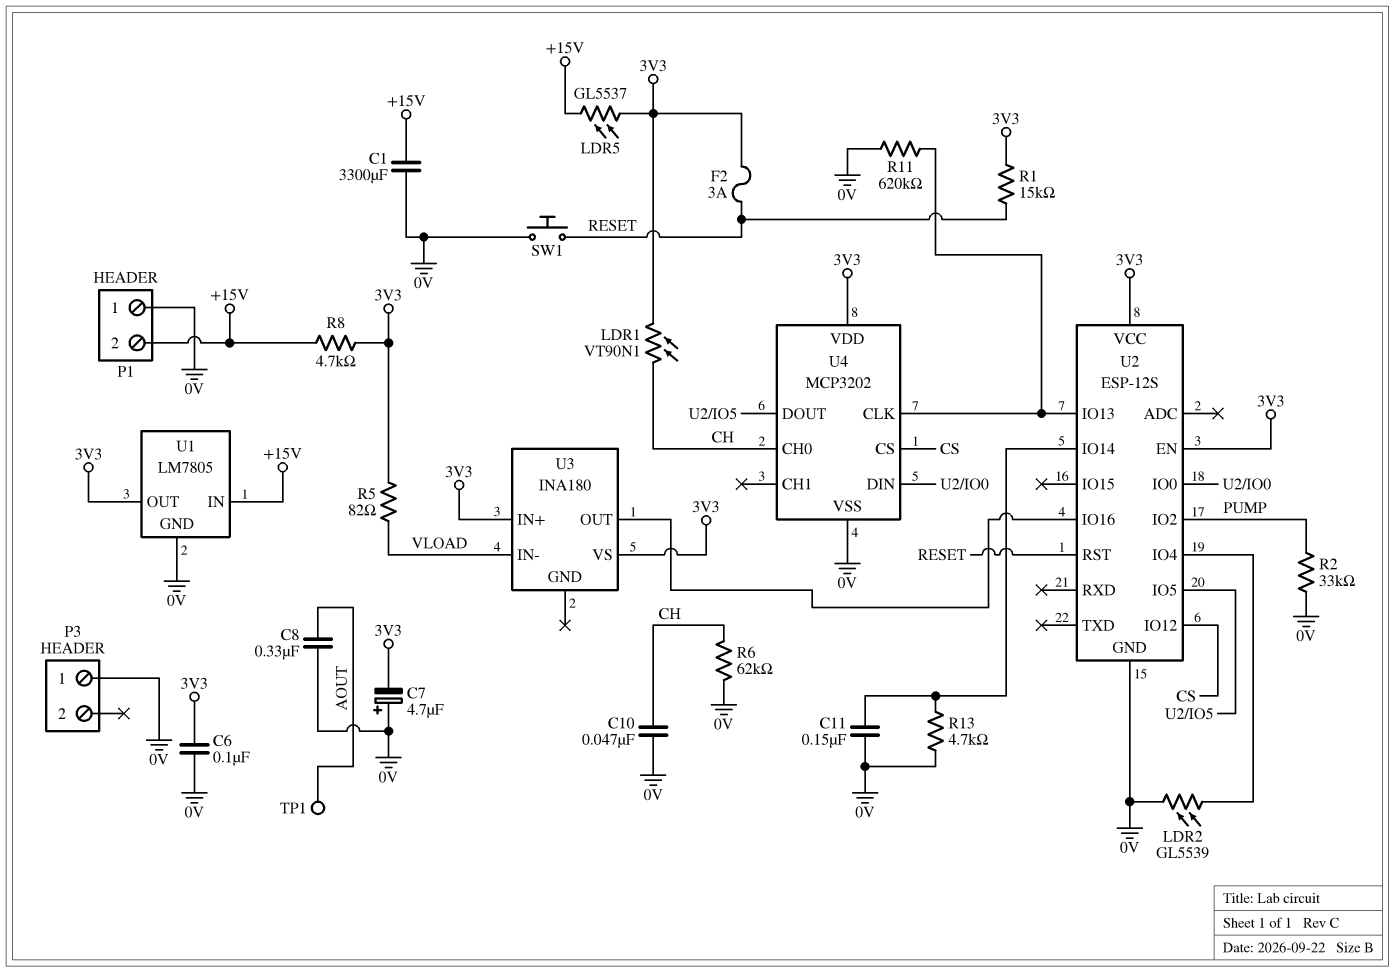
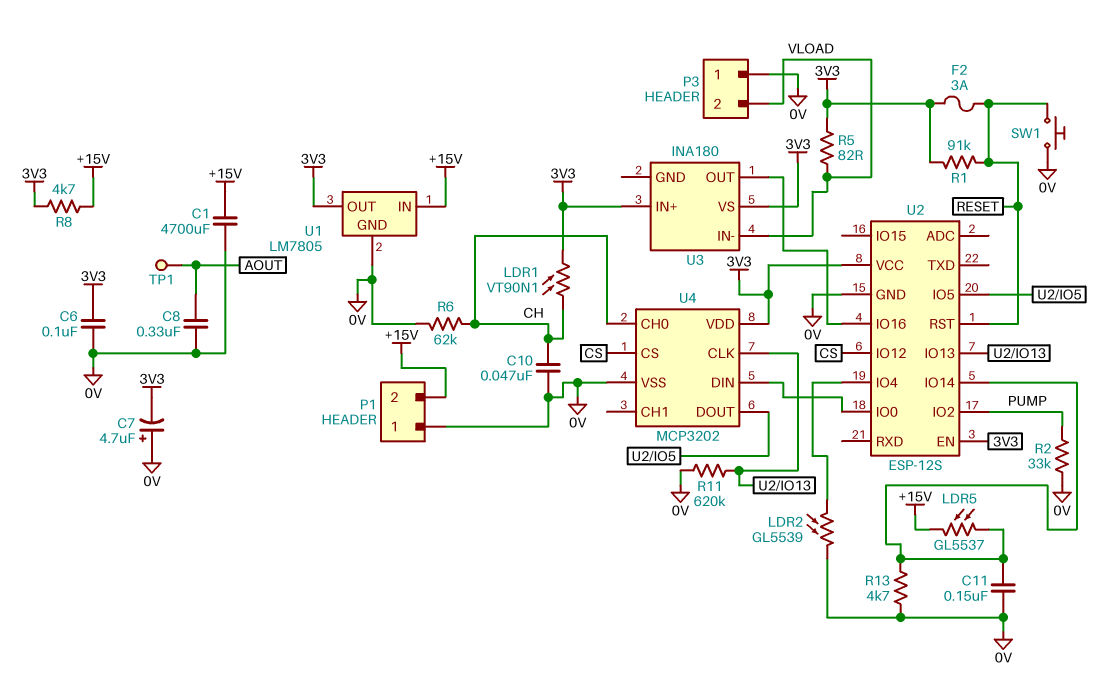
C1: 3300uF (+15V, 0V) -> 4700uF (+15V, 0V)
LDR5: GL5537 (+15V, 3V3) -> GL5537 (+15V, U2/IO14)
P3 pin 2: none -> VLOAD
R1: 15k (3V3, RESET) -> 91k (3V3, RESET)

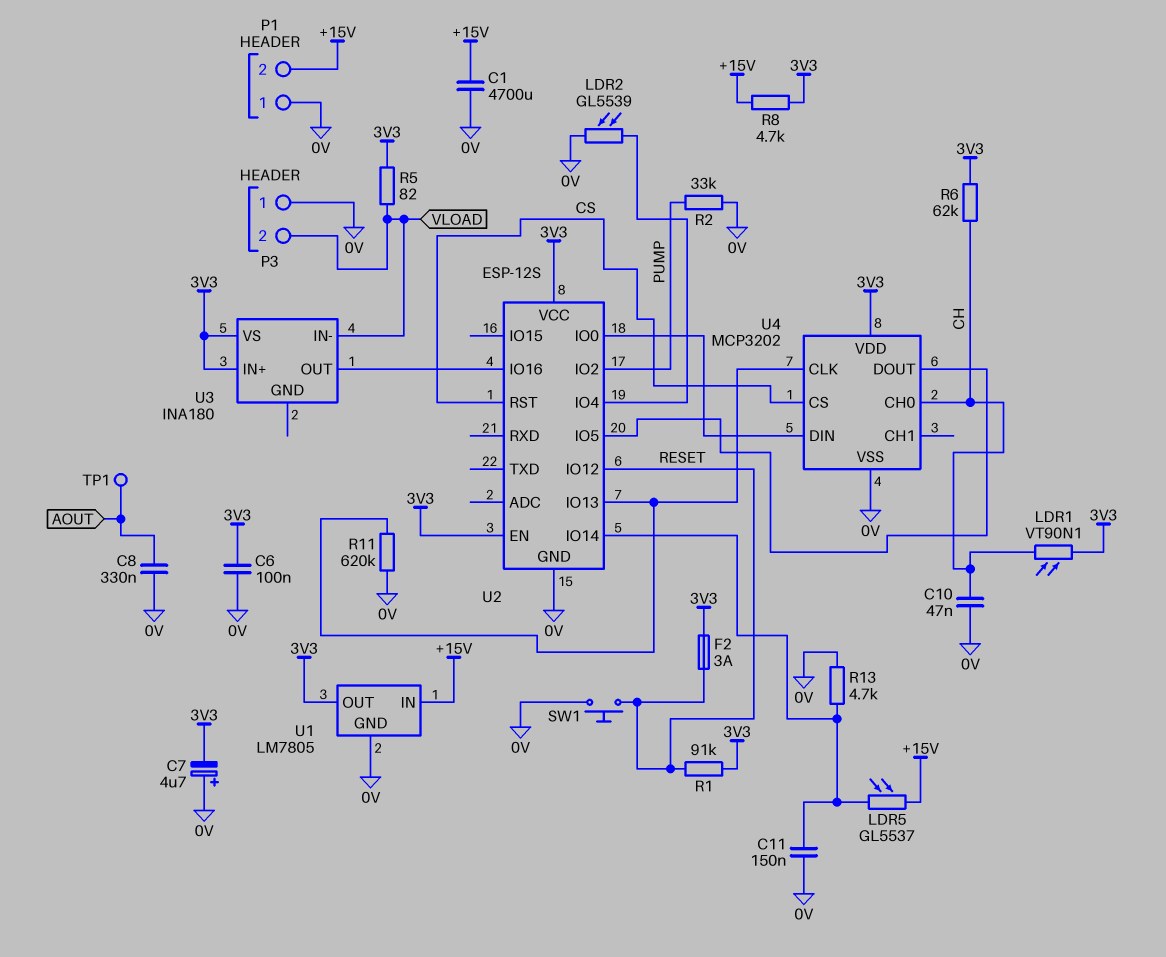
R6: 62k (0V, CH) -> 62k (3V3, CH)
U2 pin IO12: CS -> RESET
U2 pin RST: RESET -> CS

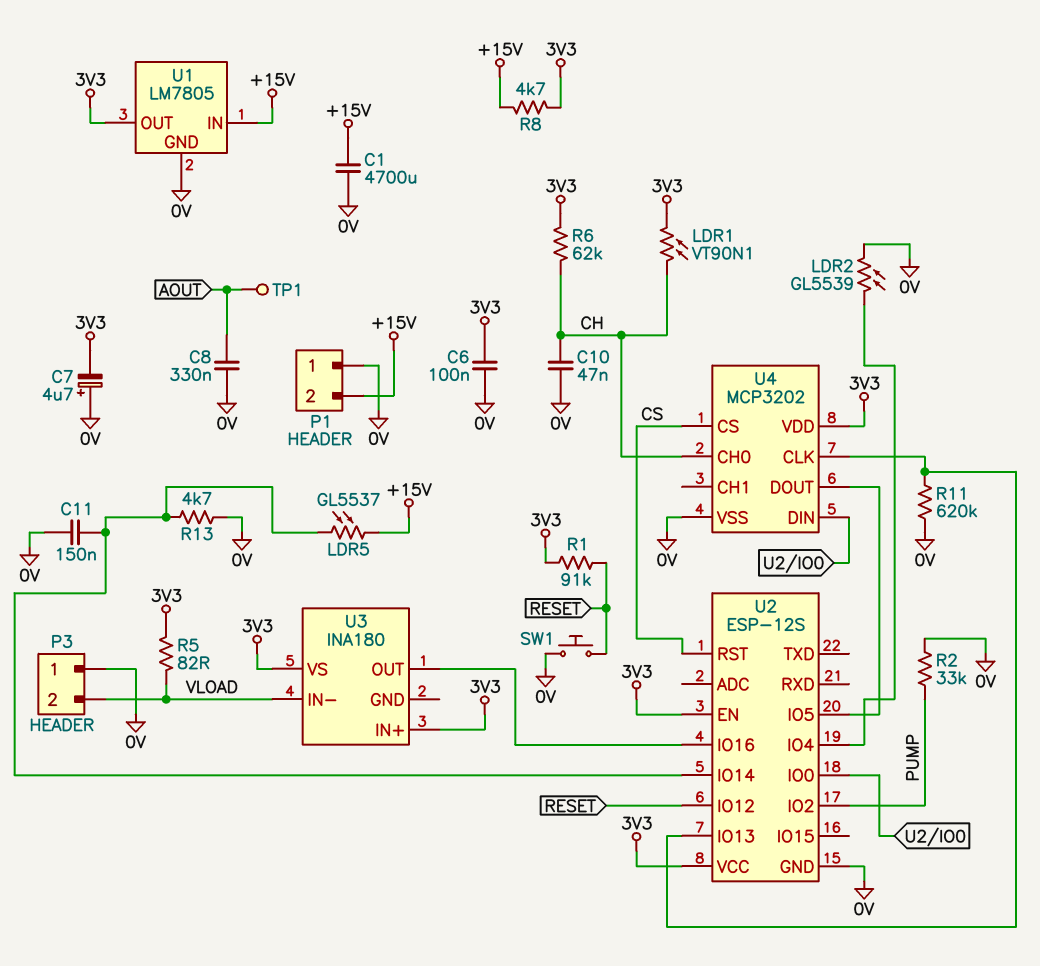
F2: 3A (3V3, RESET) -> none

